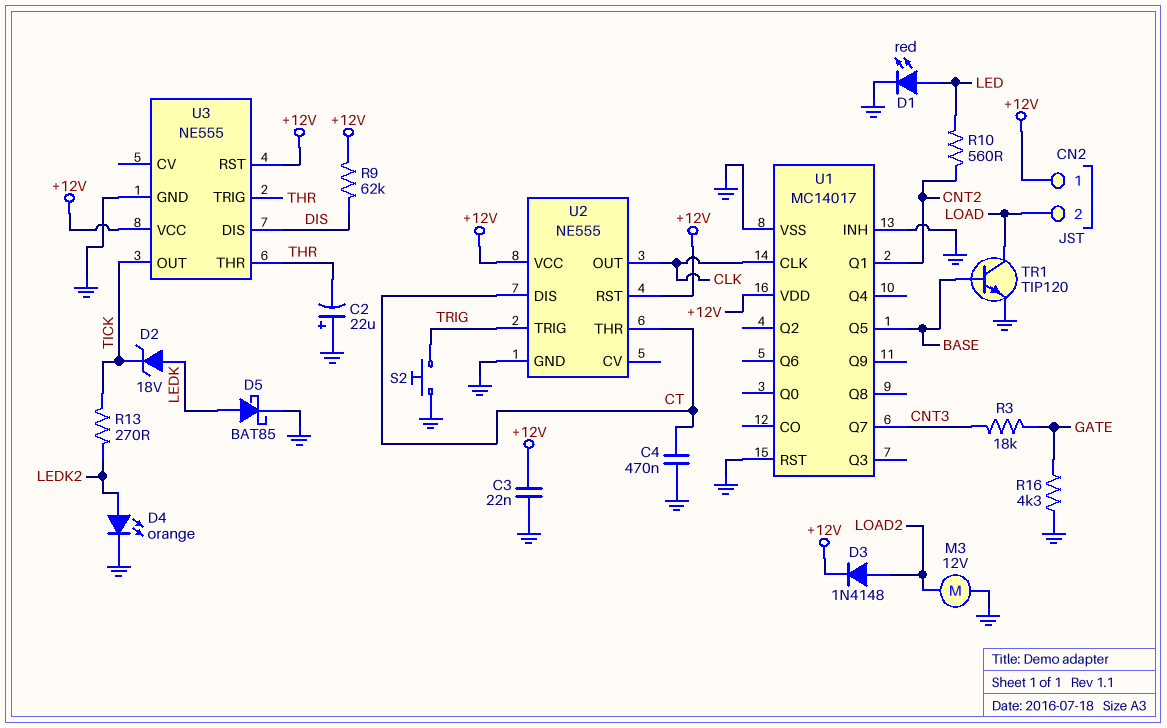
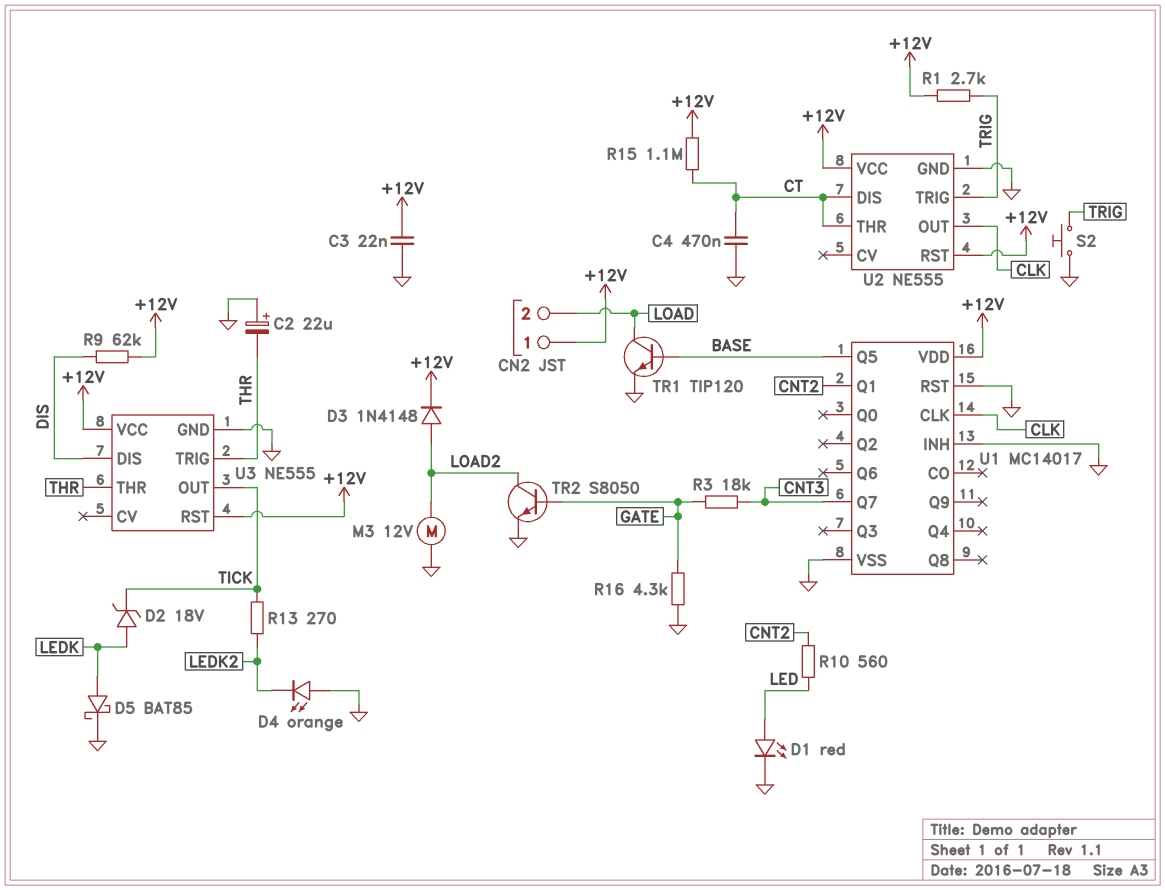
D4: LED orange (A LEDK2, K GND) -> LED orange (A GND, K LEDK2)
R1: none -> 2.7k (+12V, TRIG)
R15: none -> 1.1M (+12V, CT)
TR2: none -> NPN S8050 (B GATE, C LOAD2, E GND)

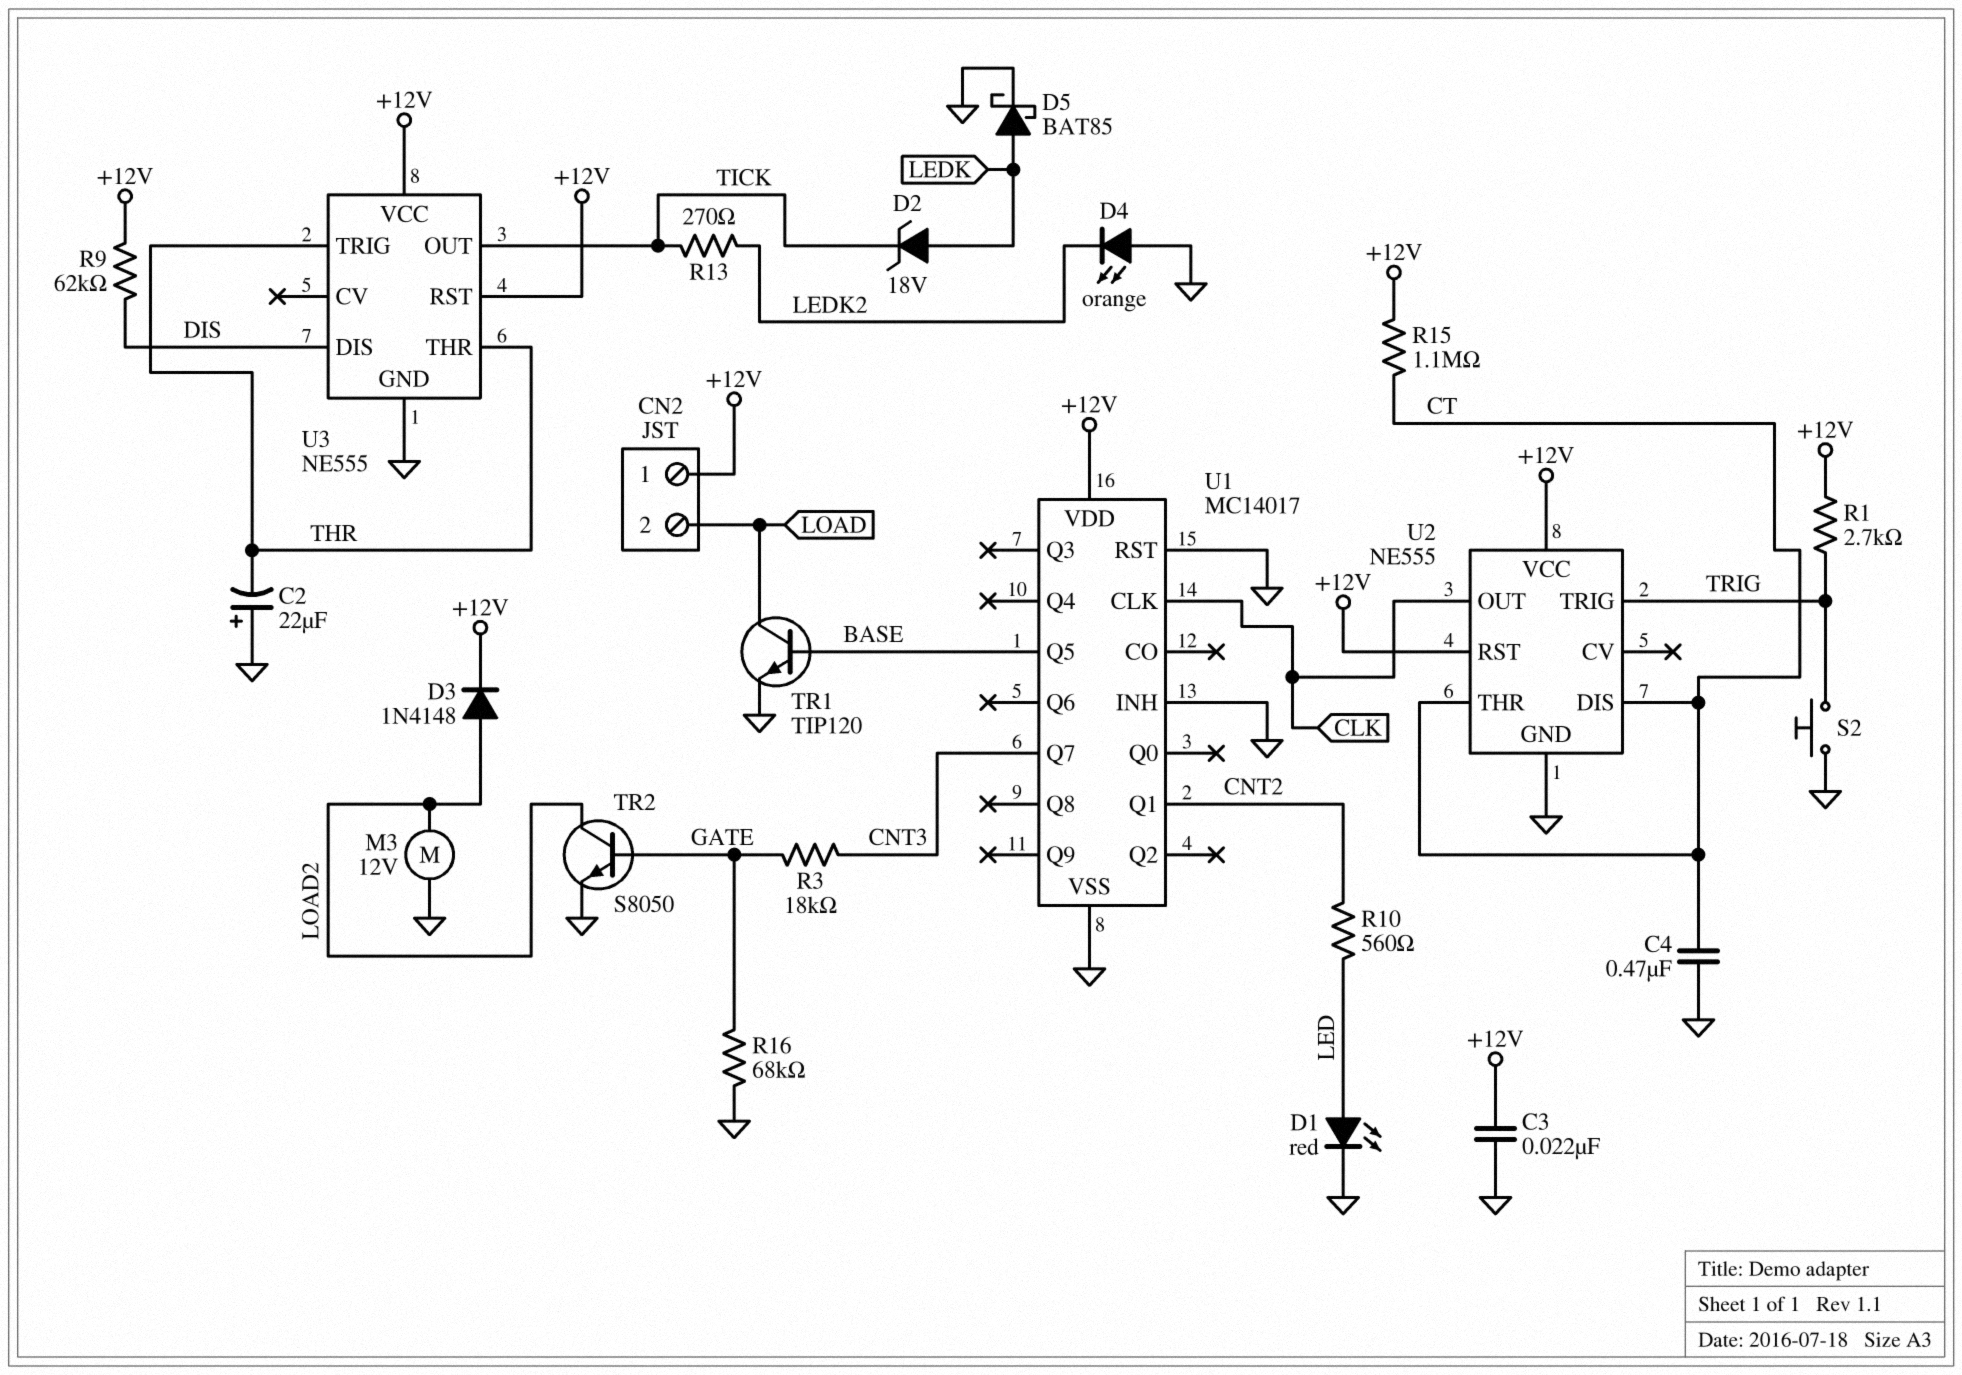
R16: 4.3k (GATE, GND) -> 68k (GATE, GND)

